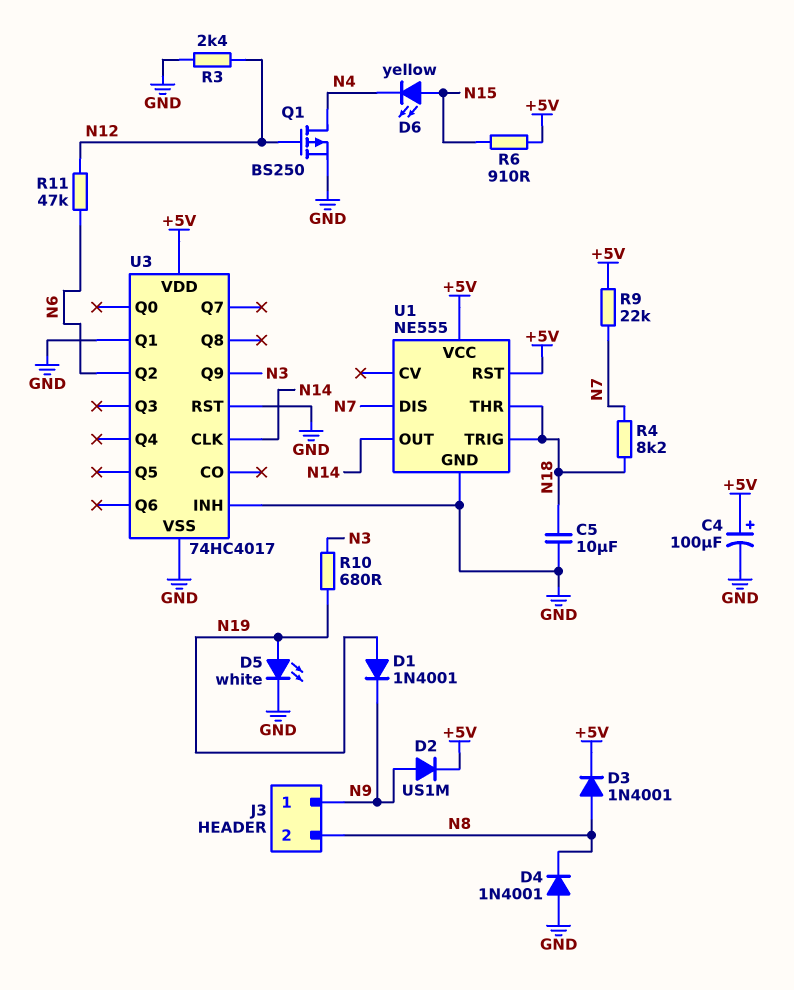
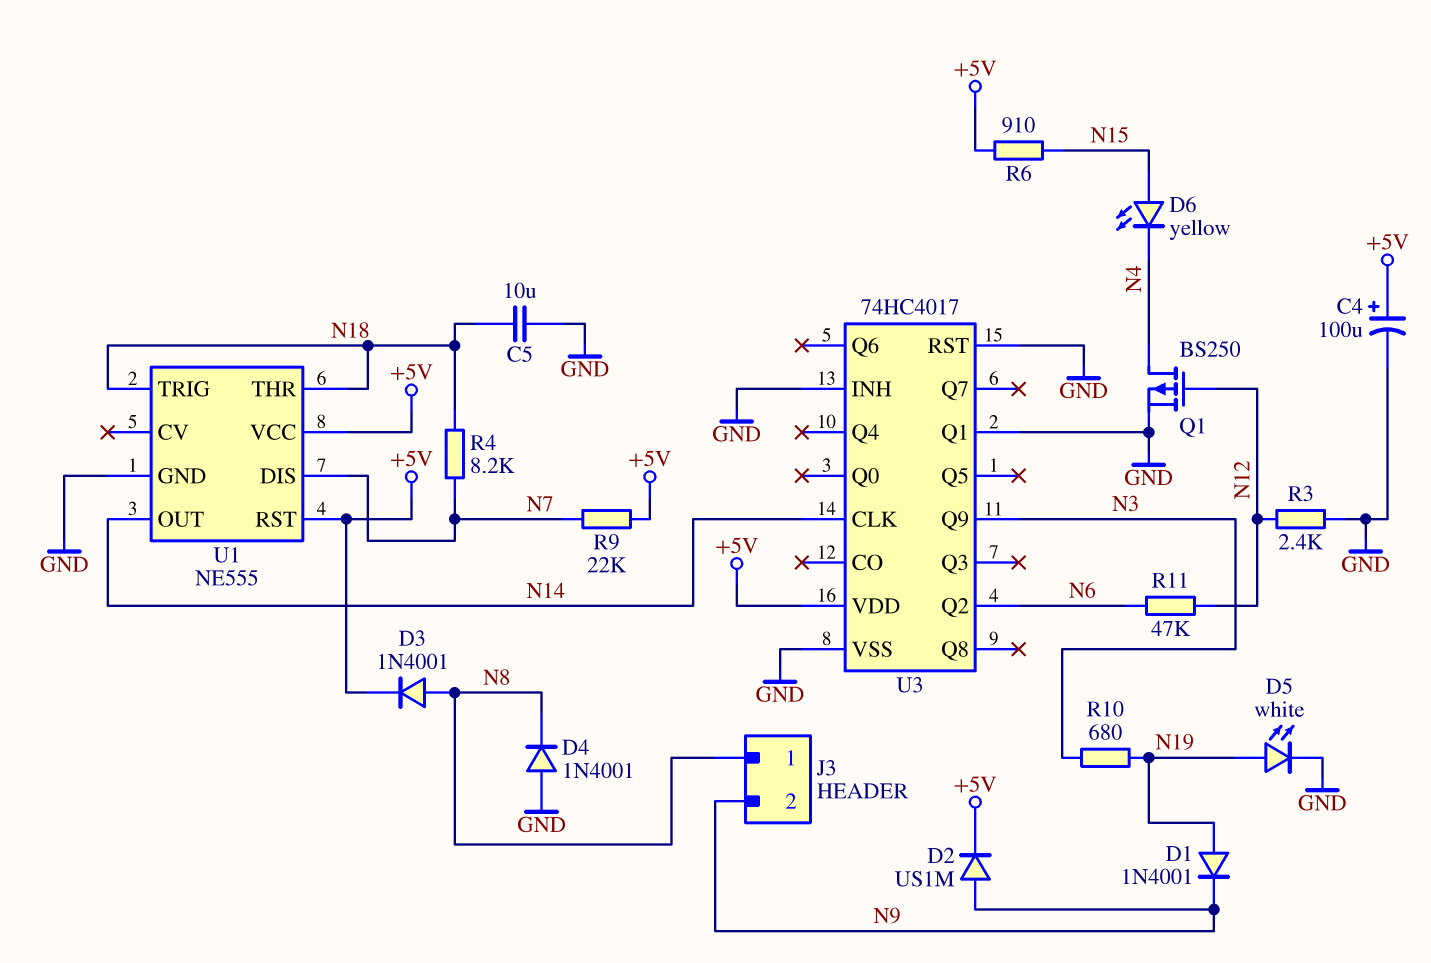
J3 pin 1: N9 -> N8
J3 pin 2: N8 -> N9

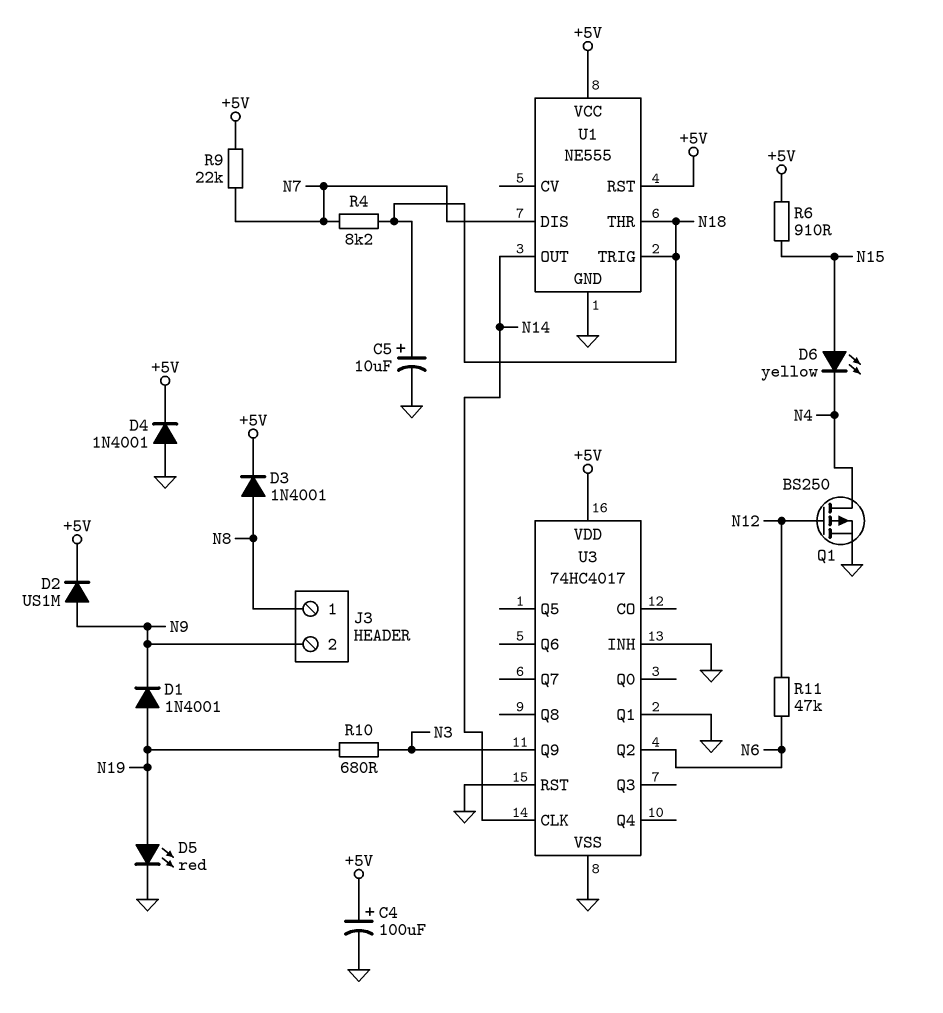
C5: 10uF (GND, N18) -> 10uF (plus N18, minus GND)
D4: diode 1N4001 (A GND, K N8) -> diode 1N4001 (A GND, K +5V)
D5: LED white (A N19, K GND) -> LED red (A N19, K GND)
R3: 2.4k (GND, N12) -> none

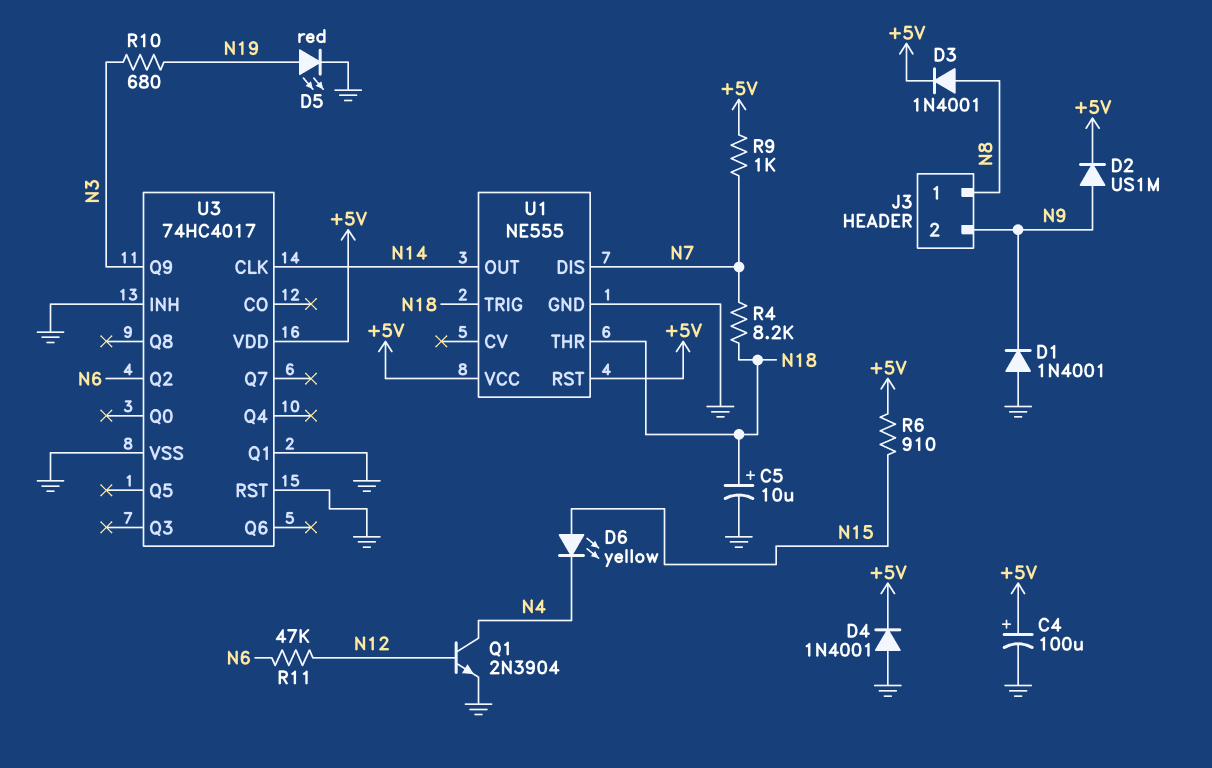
D1: diode 1N4001 (A N19, K N9) -> diode 1N4001 (A GND, K N9)
Q1: PMOS BS250 (G N12, D N4, S GND) -> NPN 2N3904 (B N12, C N4, E GND)
R9: 22k (+5V, N7) -> 1k (+5V, N7)

